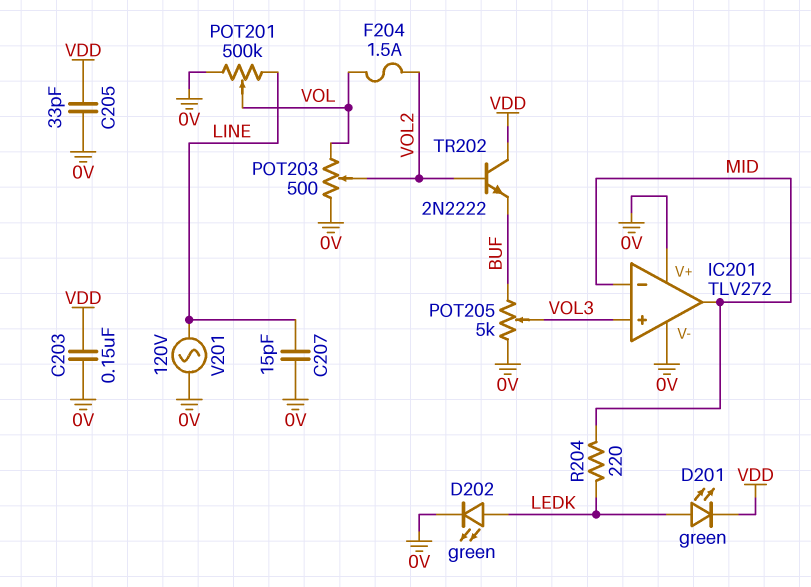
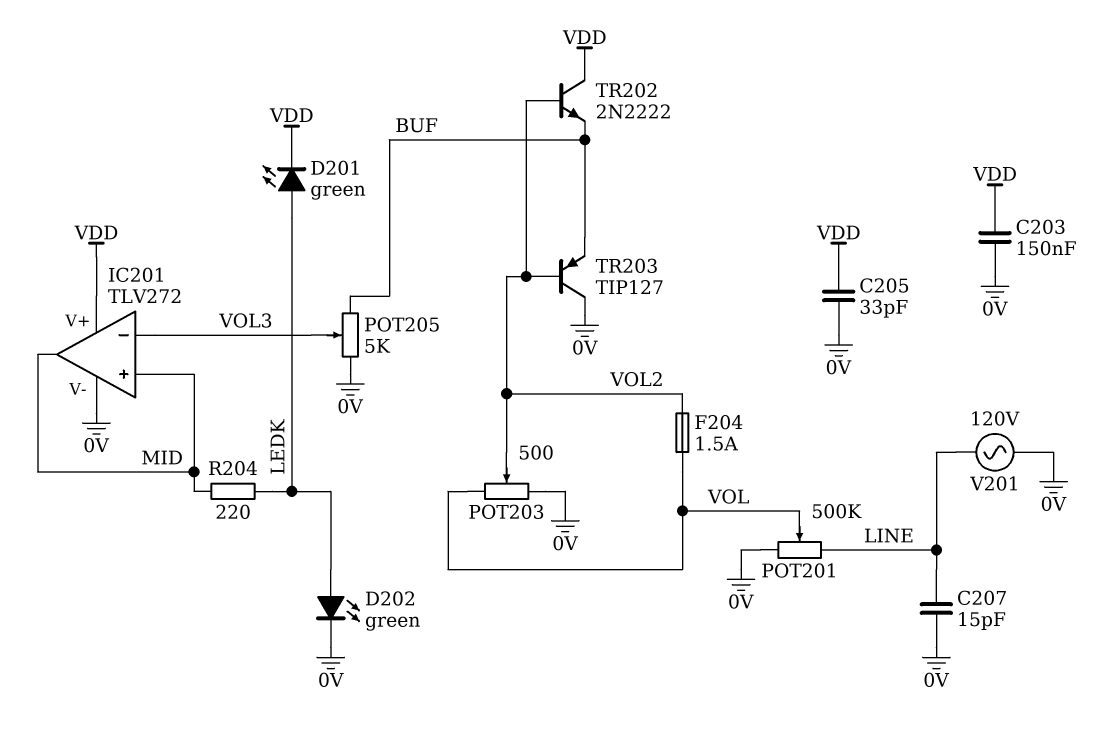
IC201 pin V+: 0V -> VDD
IC201 pin in+: VOL3 -> MID
IC201 pin in-: MID -> VOL3
TR203: none -> PNP TIP127 (B VOL2, C 0V, E BUF)

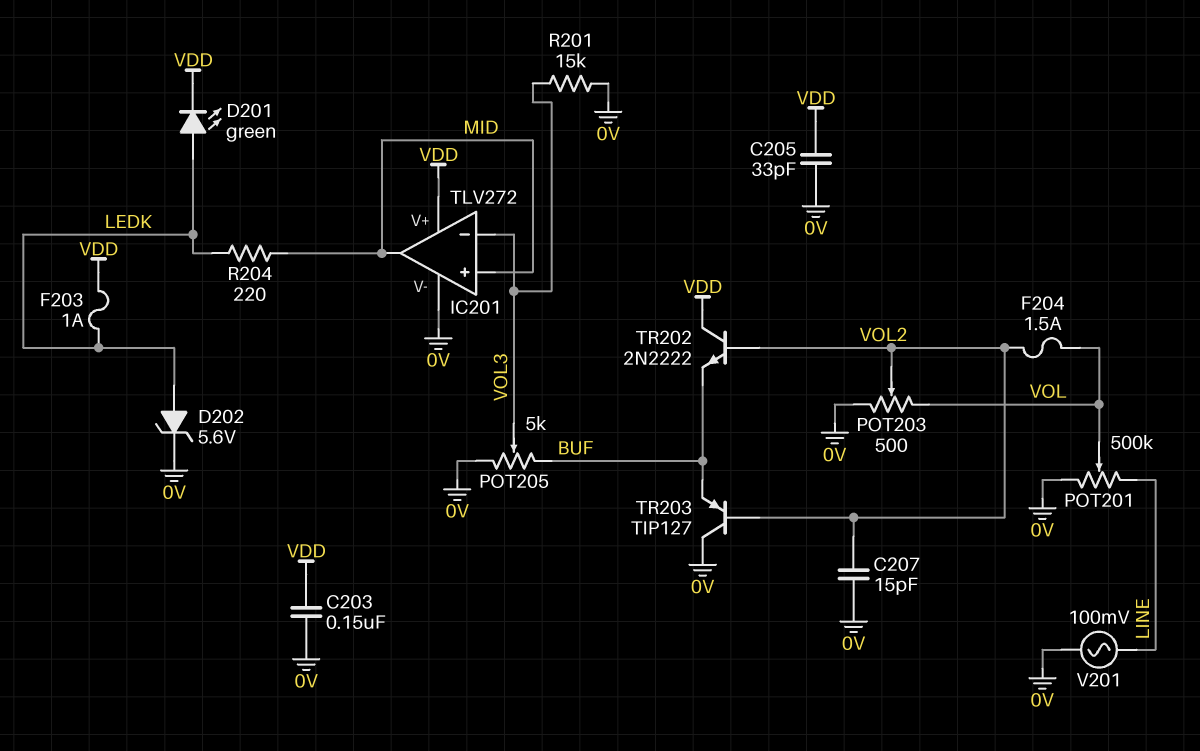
C207: 15pF (0V, LINE) -> 15pF (0V, VOL2)
D202: LED green (A LEDK, K 0V) -> zener 5.6V (A LEDK, K 0V)
F203: none -> 1A (LEDK, VDD)
R201: none -> 15k (0V, VOL3)
V201: AC 120V (0V, LINE) -> AC 100mV (0V, LINE)

